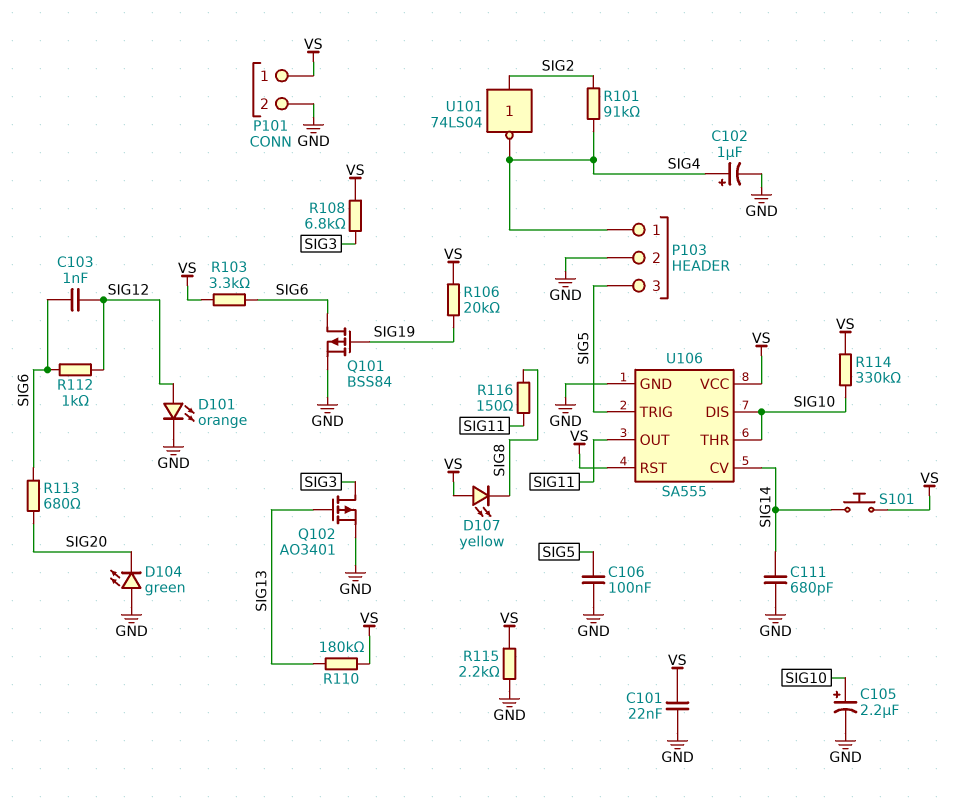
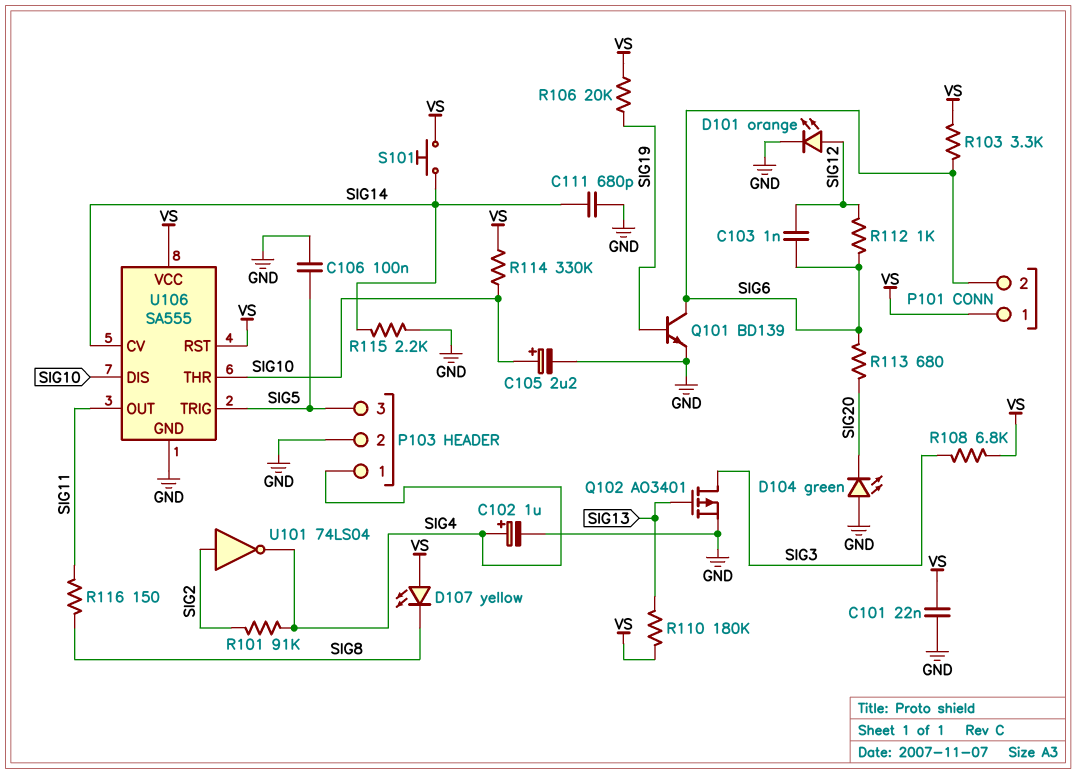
P101 pin 2: GND -> SIG6
Q101: PMOS BSS84 (G SIG19, D SIG6, S GND) -> NPN BD139 (B SIG19, C SIG6, E GND)
R115: 2.2k (GND, VS) -> 2.2k (GND, SIG14)

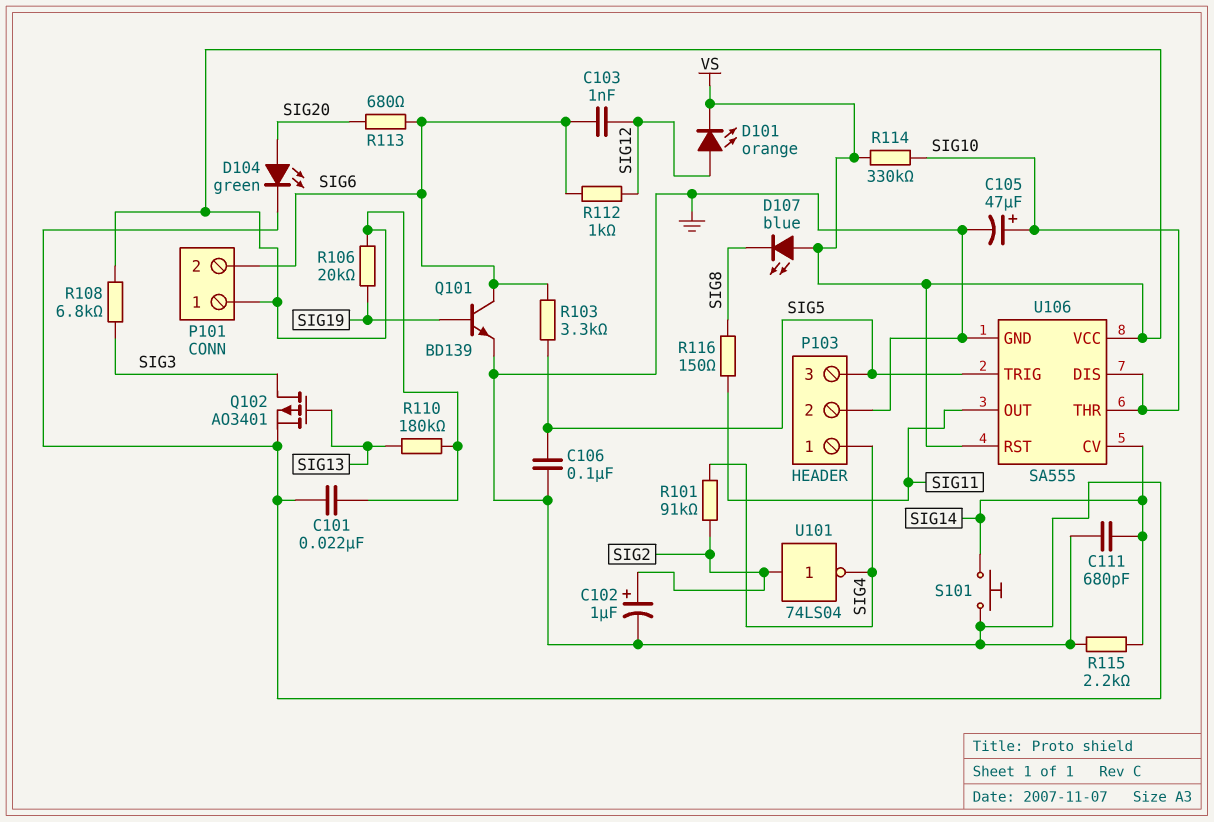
C102: 1uF (plus SIG4, minus GND) -> 1uF (plus SIG2, minus GND)
C105: 2.2uF (plus SIG10, minus GND) -> 47uF (plus SIG10, minus GND)
D101: LED orange (A SIG12, K GND) -> LED orange (A SIG12, K VS)
D104: LED green (A GND, K SIG20) -> LED green (A SIG20, K GND)
D107: LED yellow (A VS, K SIG8) -> LED blue (A VS, K SIG8)
R103: 3.3k (SIG6, VS) -> 3.3k (SIG5, SIG6)
S101: button (SIG14, VS) -> button (GND, SIG14)

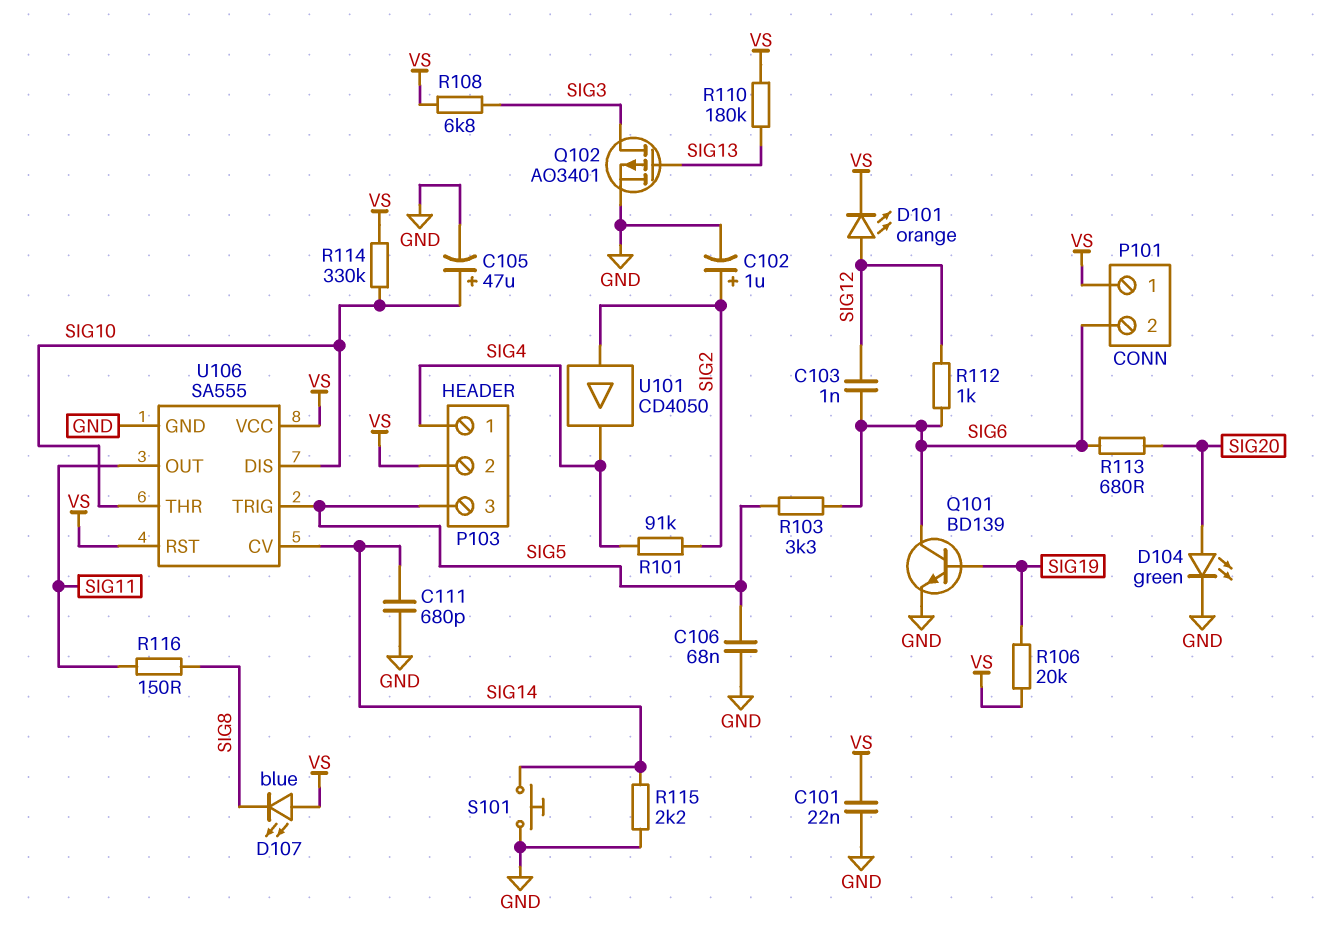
C106: 100nF (GND, SIG5) -> 68nF (GND, SIG5)
P103 pin 2: GND -> VS
U101: NOT 74LS04 (in SIG2, out SIG4) -> buffer CD4050 (in SIG2, out SIG4)

